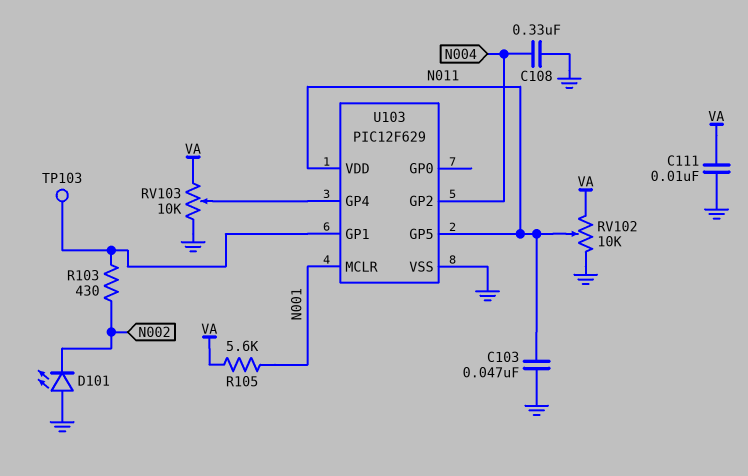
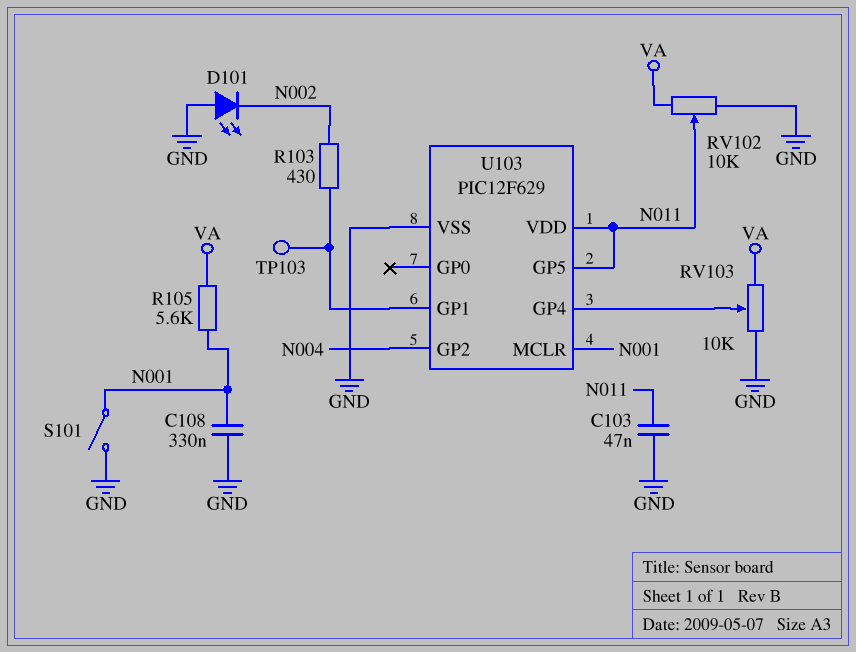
C108: 330nF (GND, N004) -> 330nF (GND, N001)
C111: 10nF (GND, VA) -> none
S101: none -> switch (GND, N001)

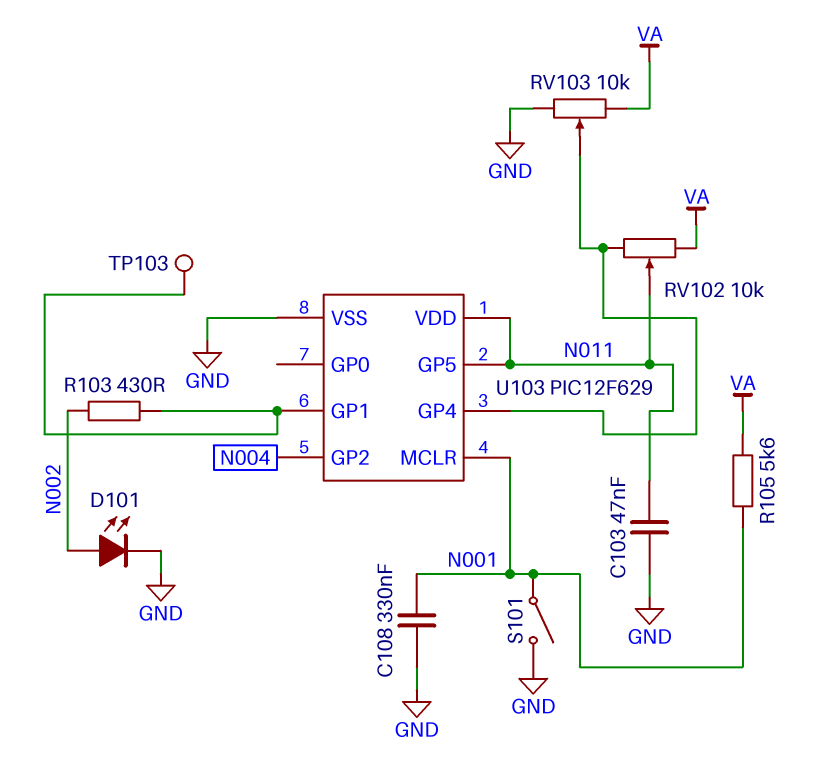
D101: LED (A GND, K N002) -> LED (A N002, K GND)
RV102: 10k (GND, VA, wiper N011) -> 10k (U103/GP4, VA, wiper N011)

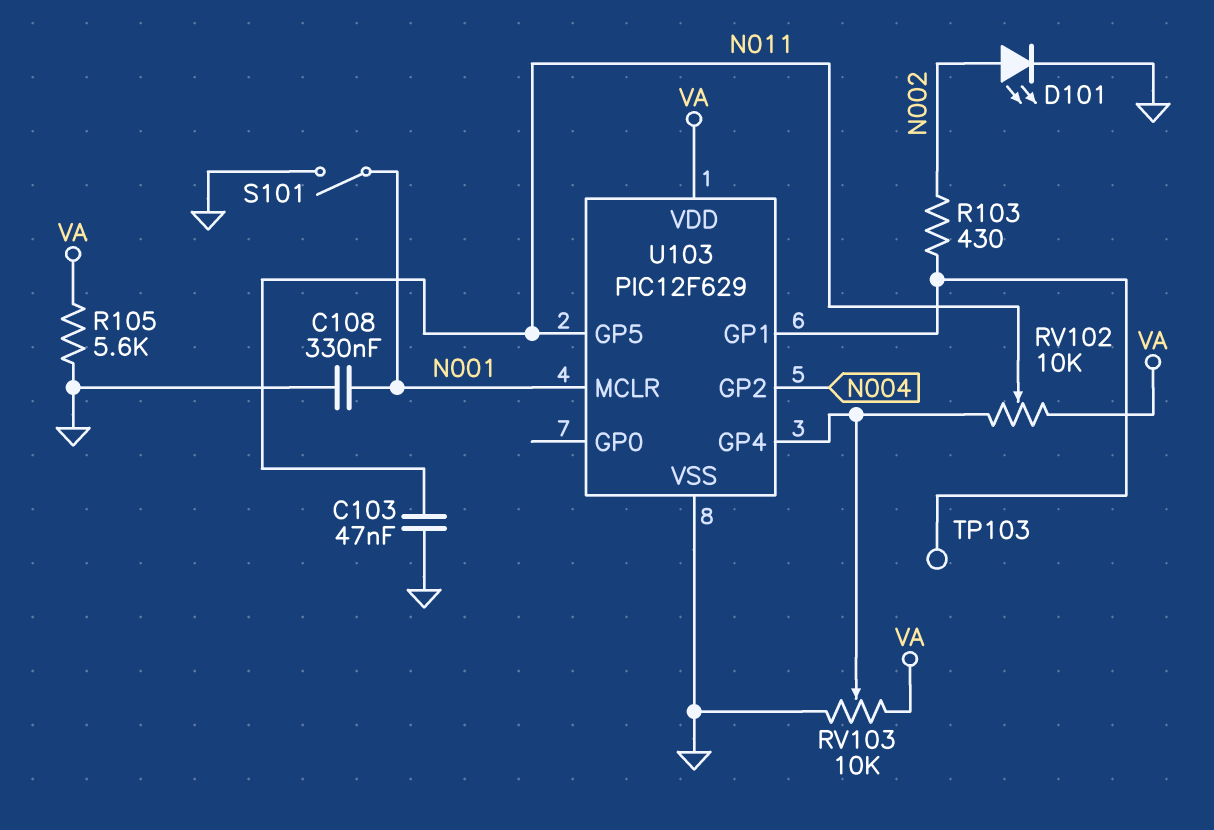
R105: 5.6k (N001, VA) -> 5.6k (GND, VA)
U103 pin VDD: N011 -> VA

